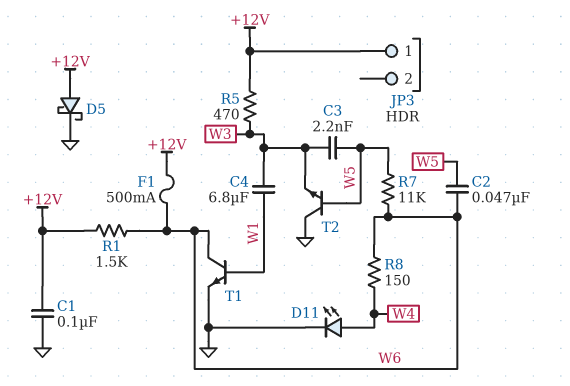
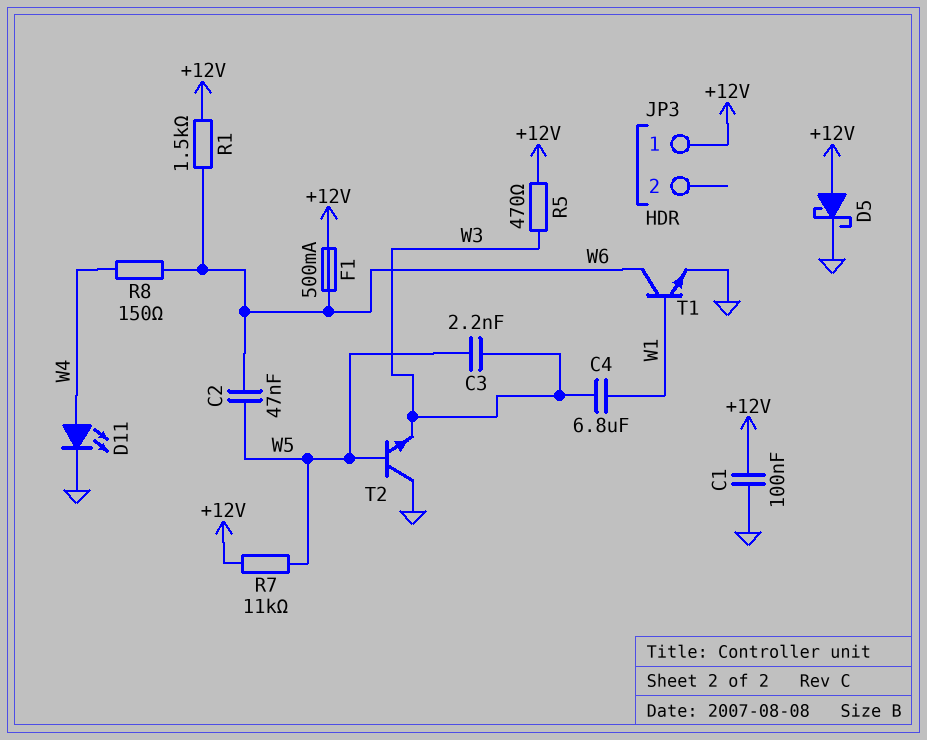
R7: 11k (W5, W6) -> 11k (+12V, W5)

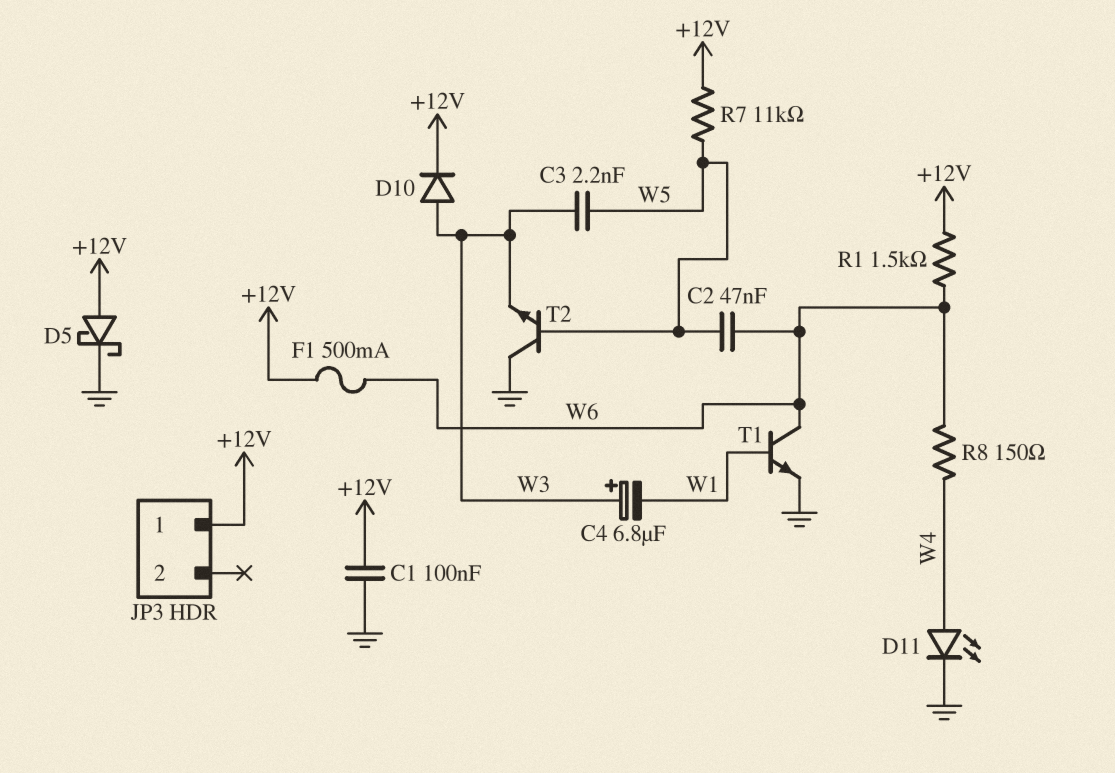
C4: 6.8uF (W1, W3) -> 6.8uF (plus W3, minus W1)
D10: none -> diode (A W3, K +12V)
R5: 470 (+12V, W3) -> none

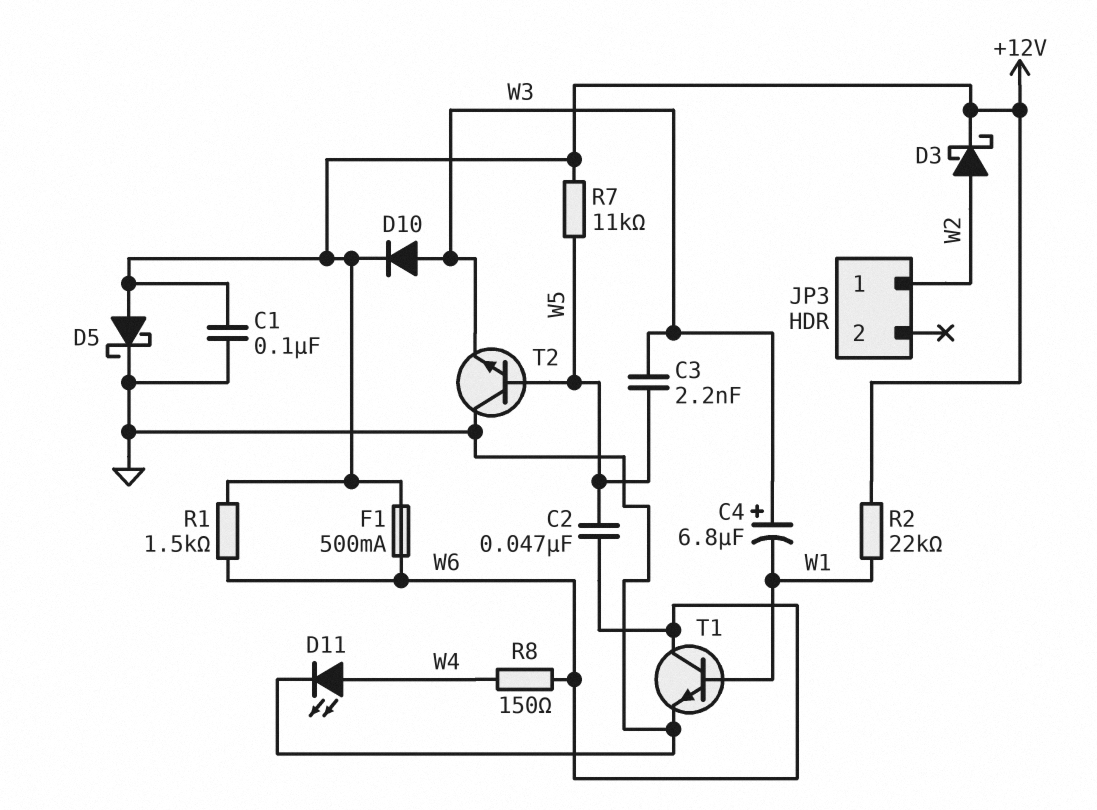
D3: none -> schottky (A W2, K +12V)
JP3 pin 1: +12V -> W2
R2: none -> 22k (+12V, W1)

